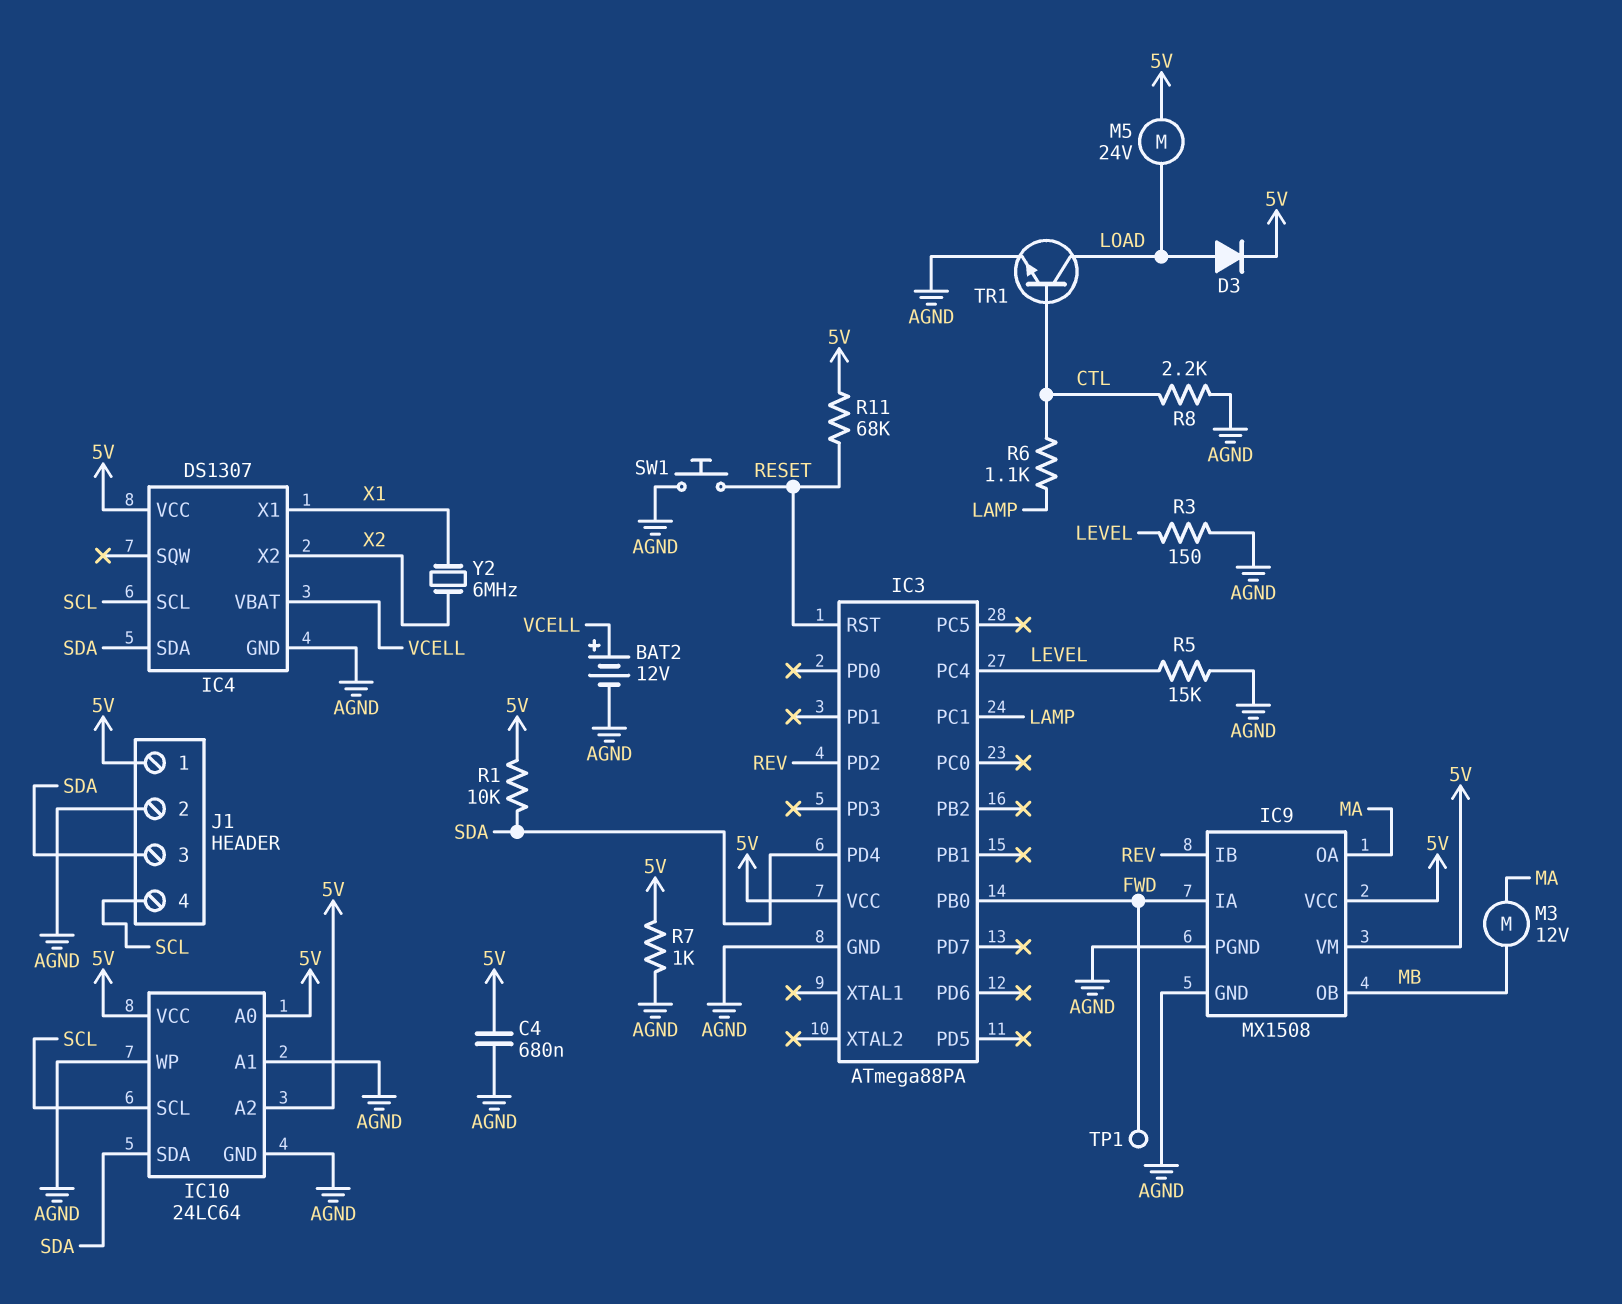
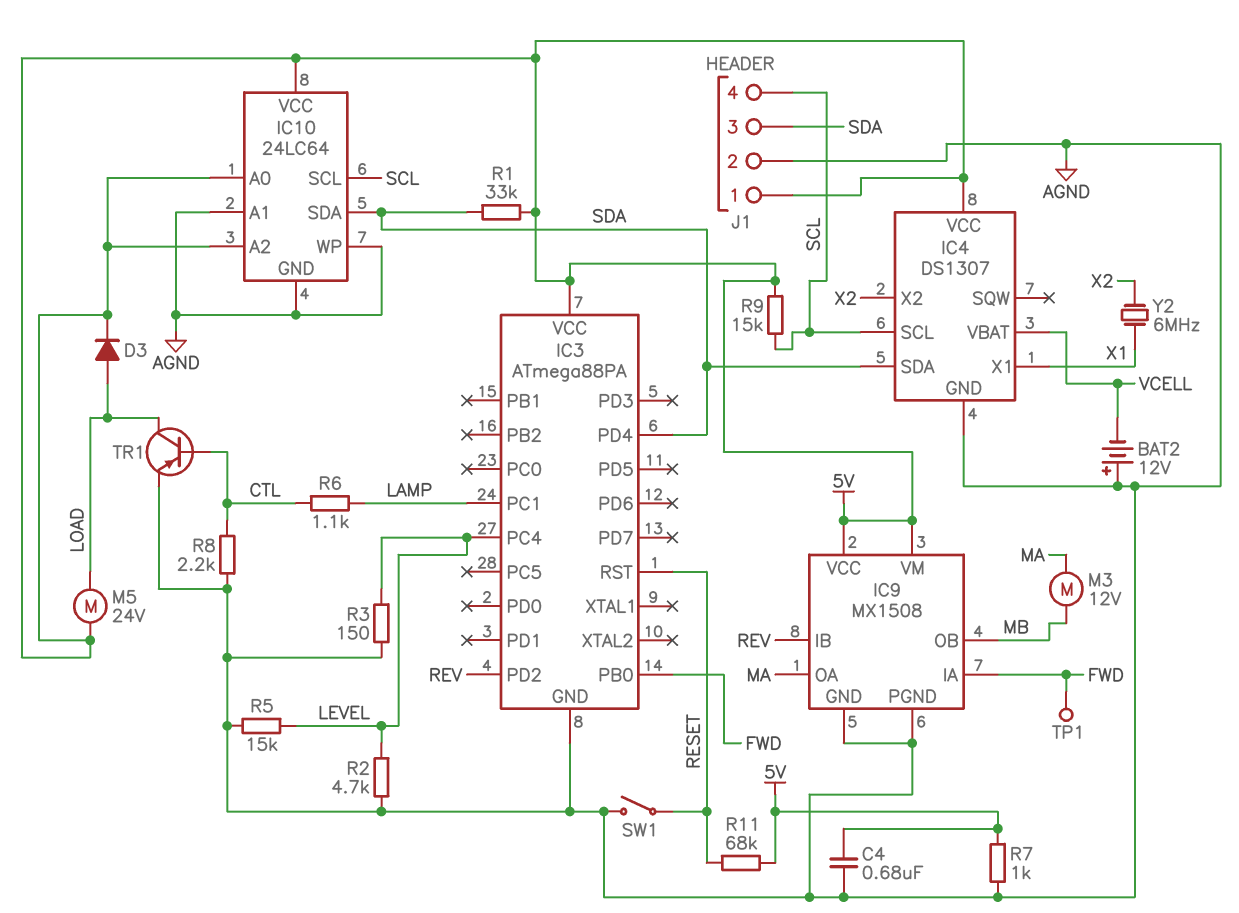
BAT2: 12V (plus VCELL, minus AGND) -> 12V (plus AGND, minus VCELL)
R1: 10k (5V, SDA) -> 33k (5V, SDA)
R2: none -> 4.7k (AGND, LEVEL)
R9: none -> 15k (5V, SCL)
SW1: button (AGND, RESET) -> switch (AGND, RESET)
TR1: NPN (B CTL, C LOAD, E AGND) -> PNP (B CTL, C LOAD, E AGND)

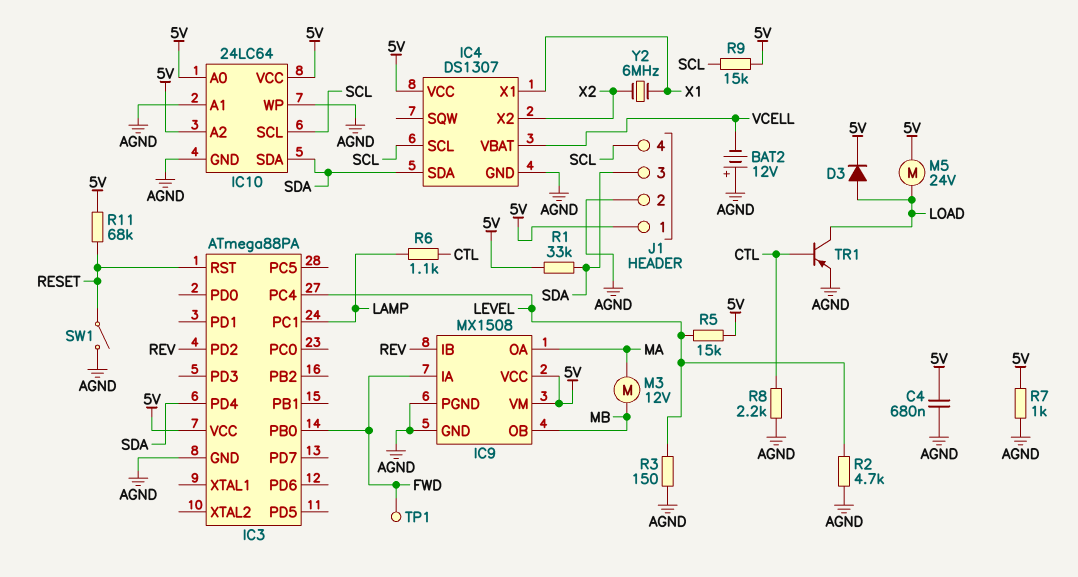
R5: 15k (AGND, LEVEL) -> 15k (5V, LEVEL)

